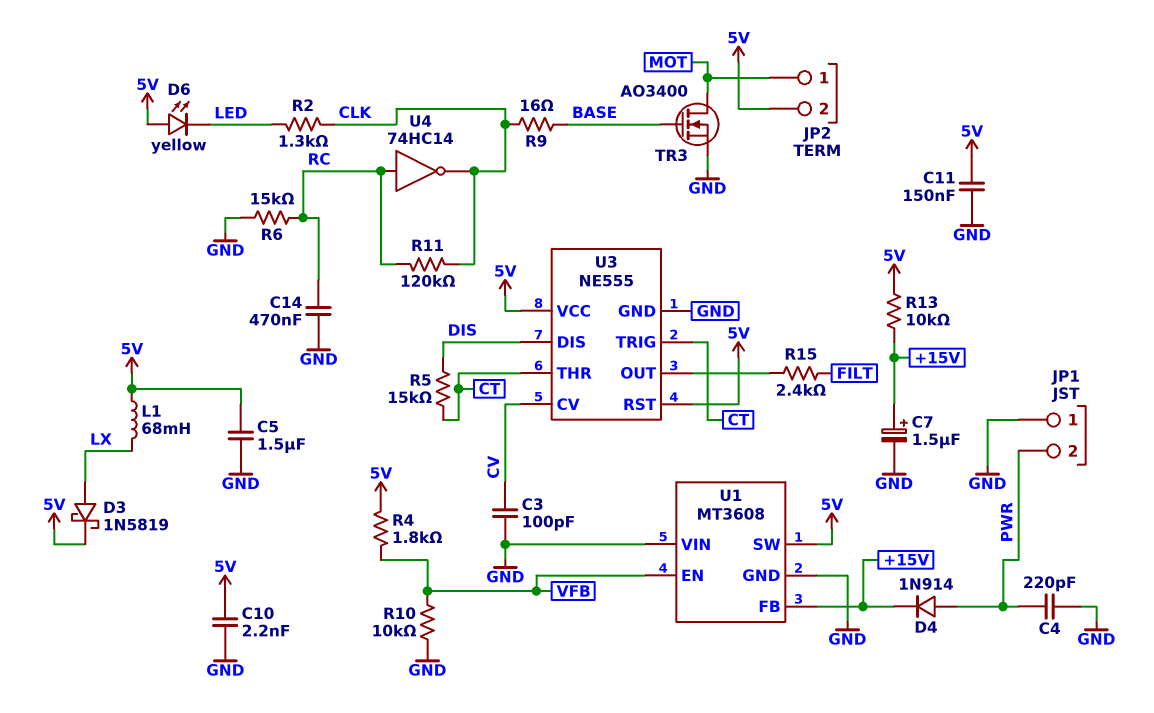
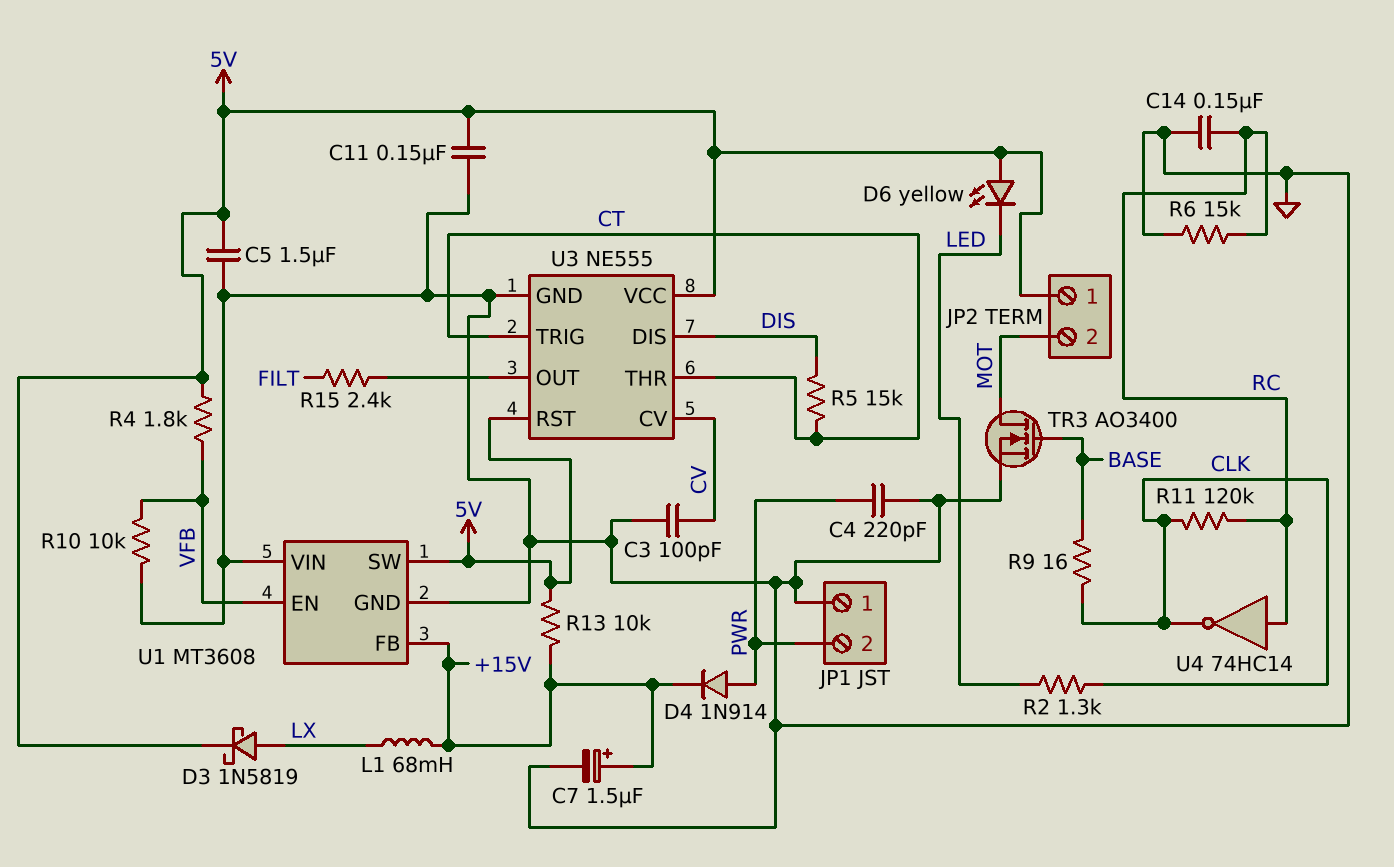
C10: 2.2nF (5V, GND) -> none
C14: 470nF (GND, RC) -> 150nF (GND, RC)
JP2 pin 1: MOT -> 5V
JP2 pin 2: 5V -> MOT
L1: 68mH (5V, LX) -> 68mH (+15V, LX)

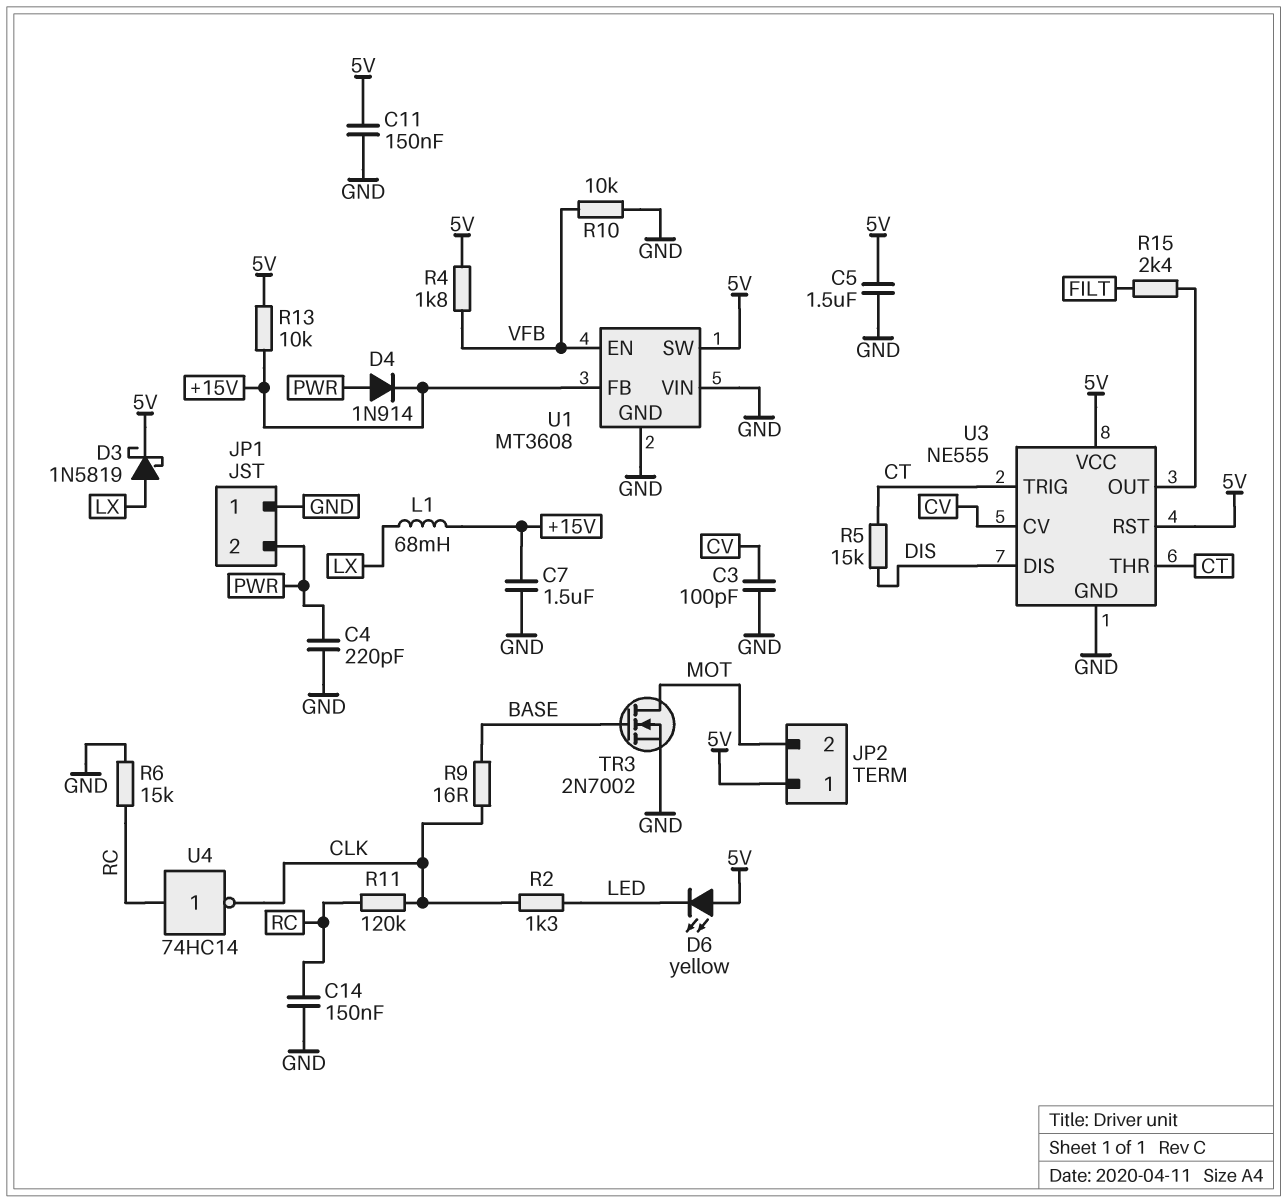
C7: 1.5uF (plus +15V, minus GND) -> 1.5uF (+15V, GND)
TR3: NMOS AO3400 (G BASE, D MOT, S GND) -> NMOS 2N7002 (G BASE, D MOT, S GND)

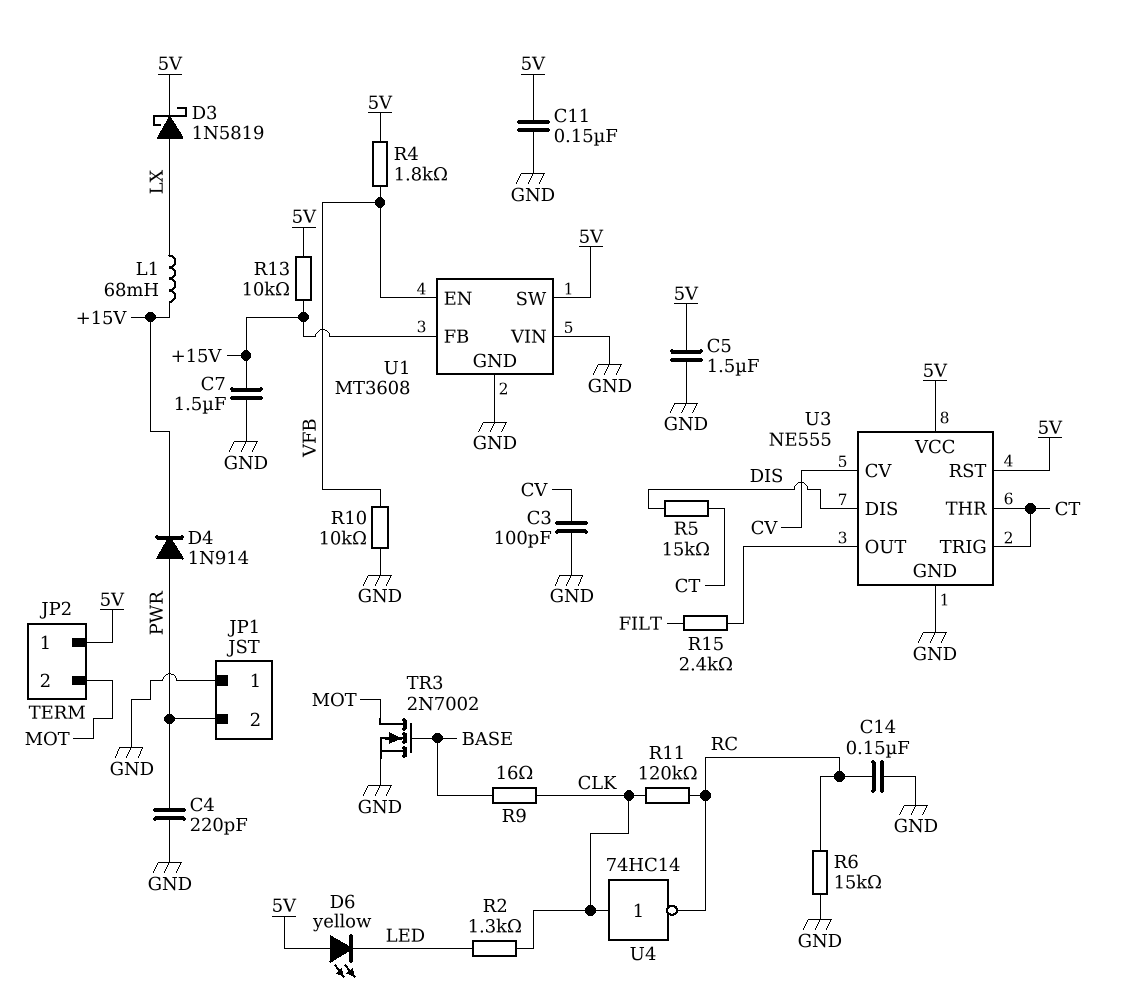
U4: NOT 74HC14 (in RC, out CLK) -> NOT 74HC14 (in CLK, out RC)

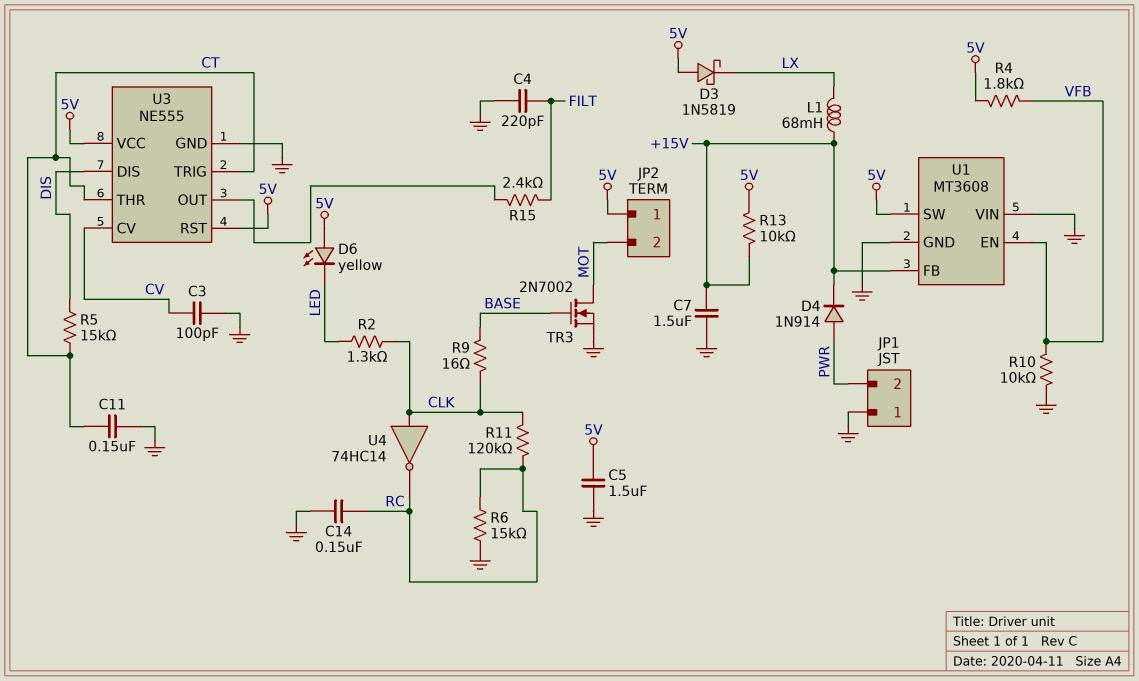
C4: 220pF (GND, PWR) -> 220pF (FILT, GND)
C11: 150nF (5V, GND) -> 150nF (CT, GND)
D3: schottky 1N5819 (A LX, K 5V) -> schottky 1N5819 (A 5V, K LX)

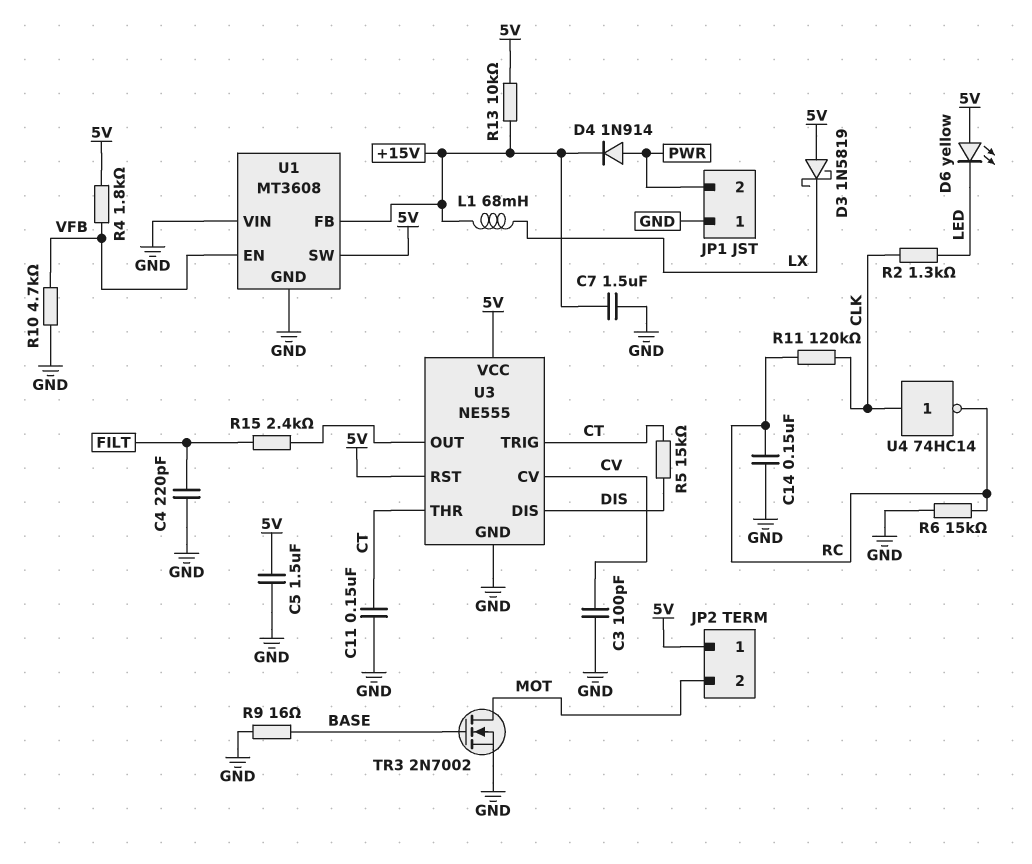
R9: 16 (BASE, CLK) -> 16 (BASE, GND)
R10: 10k (GND, VFB) -> 4.7k (GND, VFB)

